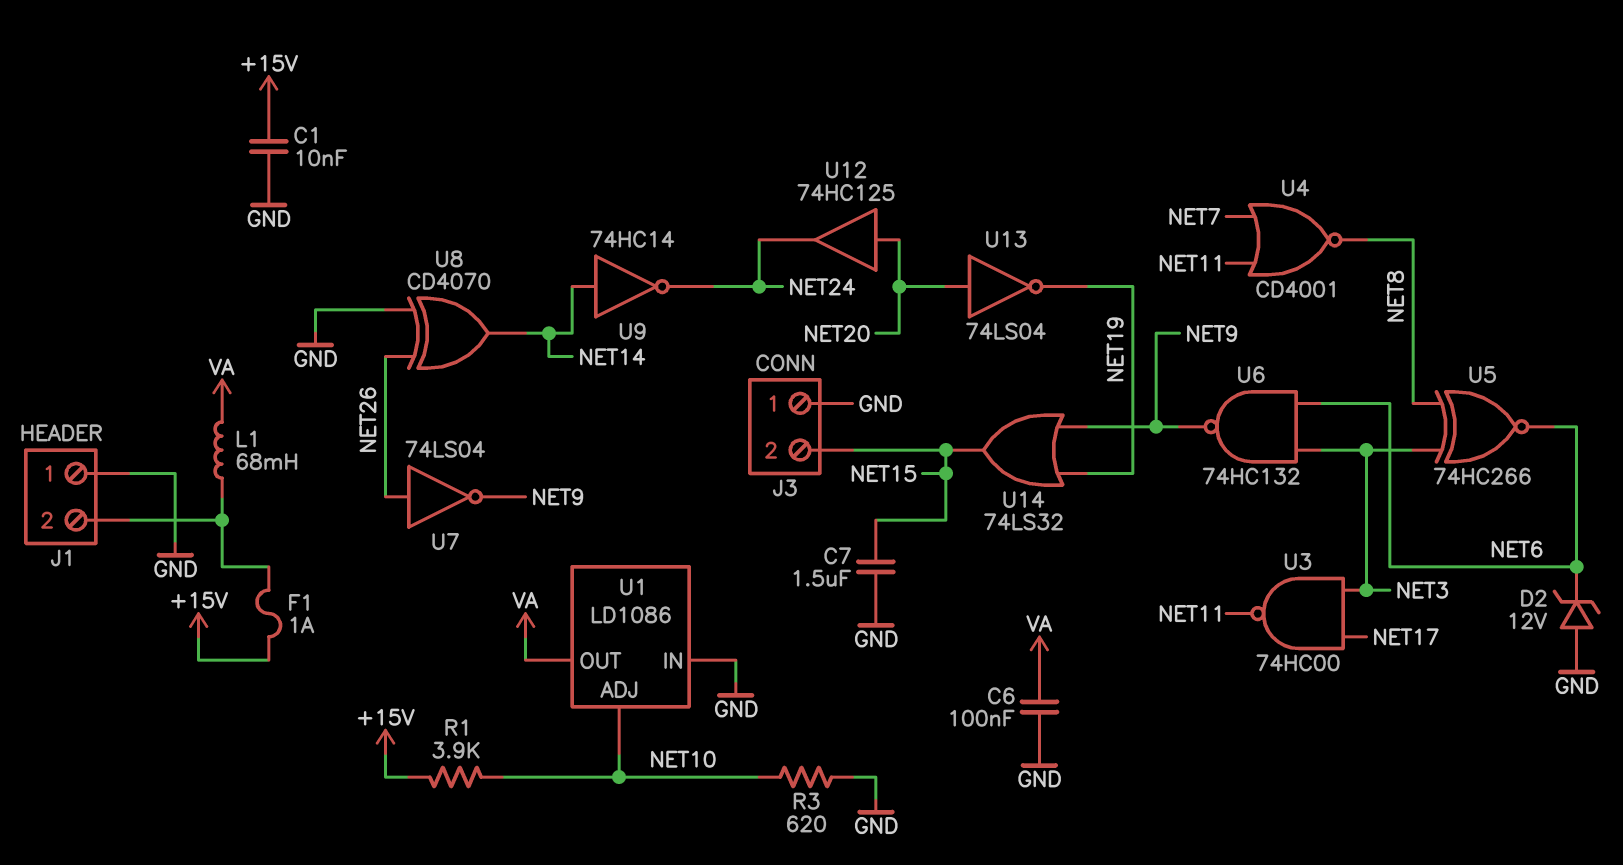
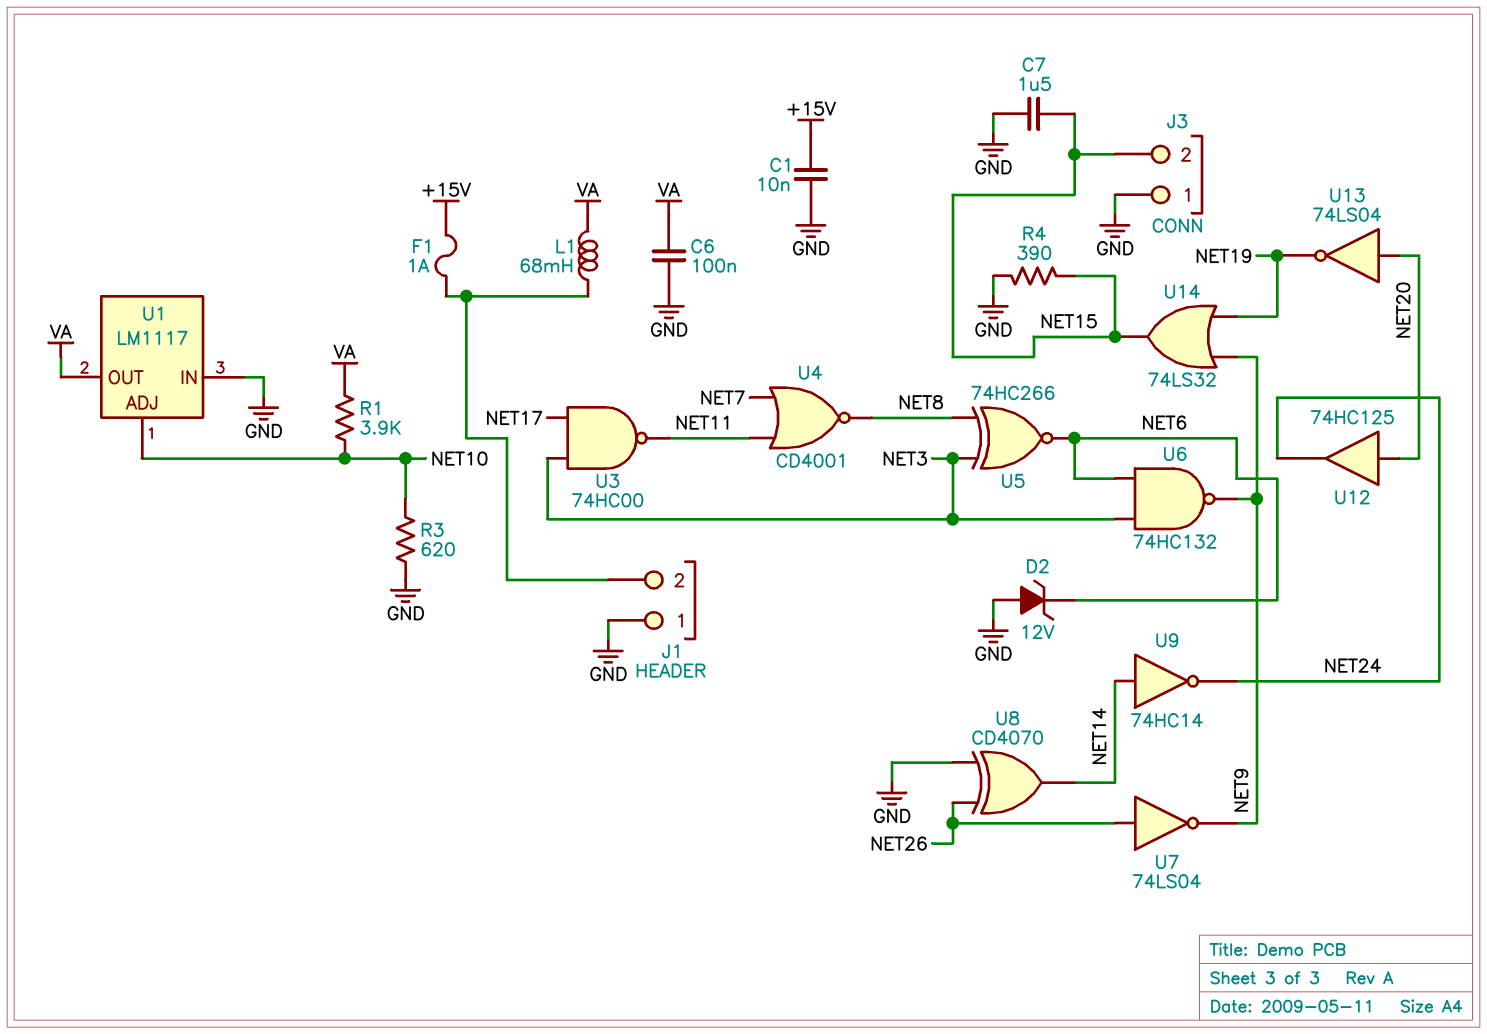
R1: 3.9k (+15V, NET10) -> 3.9k (NET10, VA)
R4: none -> 390 (GND, NET15)
U1: LD1086 -> LM1117

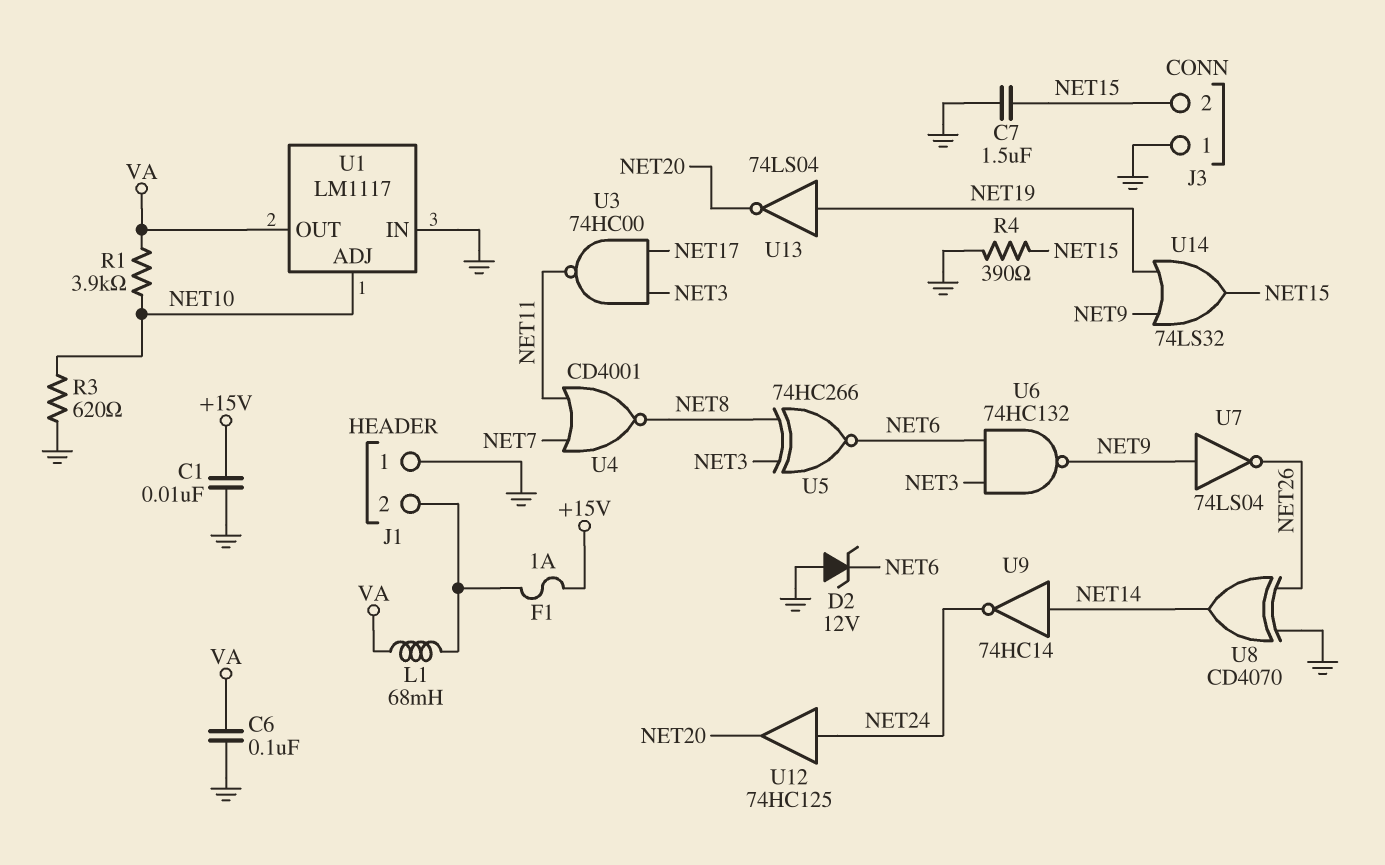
U7: NOT 74LS04 (in NET26, out NET9) -> NOT 74LS04 (in NET9, out NET26)
U12: buffer 74HC125 (in NET20, out NET24) -> buffer 74HC125 (in NET24, out NET20)
U13: NOT 74LS04 (in NET20, out NET19) -> NOT 74LS04 (in NET19, out NET20)

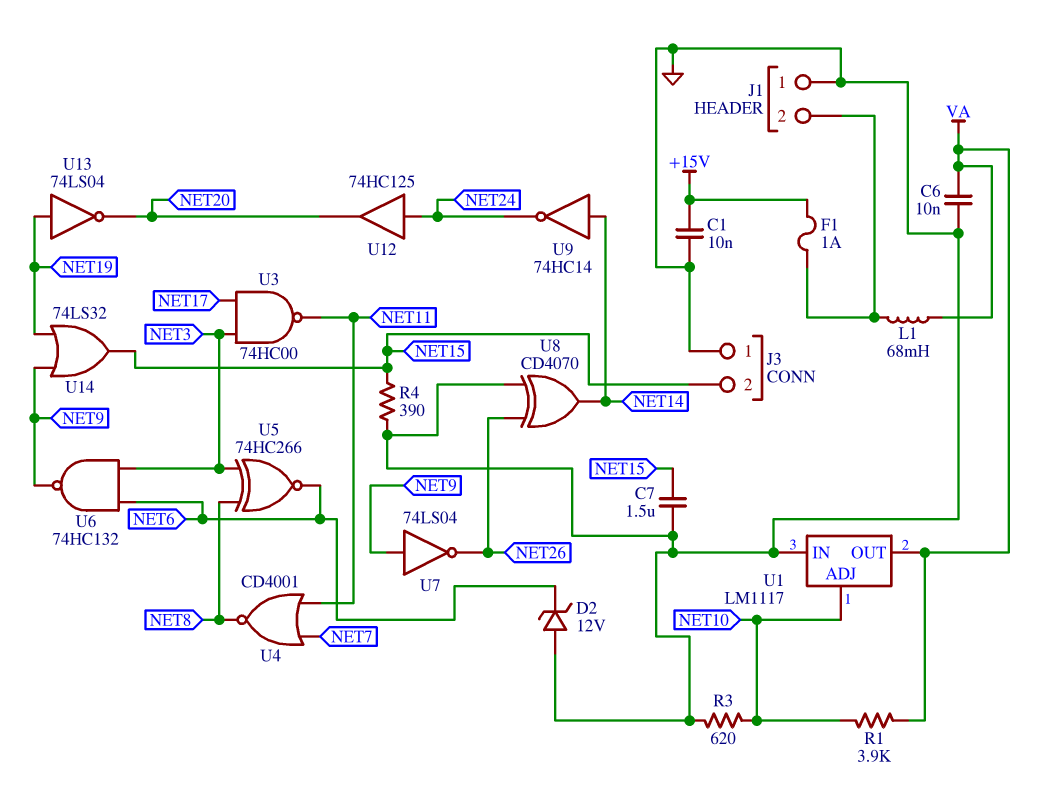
C6: 100nF (GND, VA) -> 10nF (GND, VA)

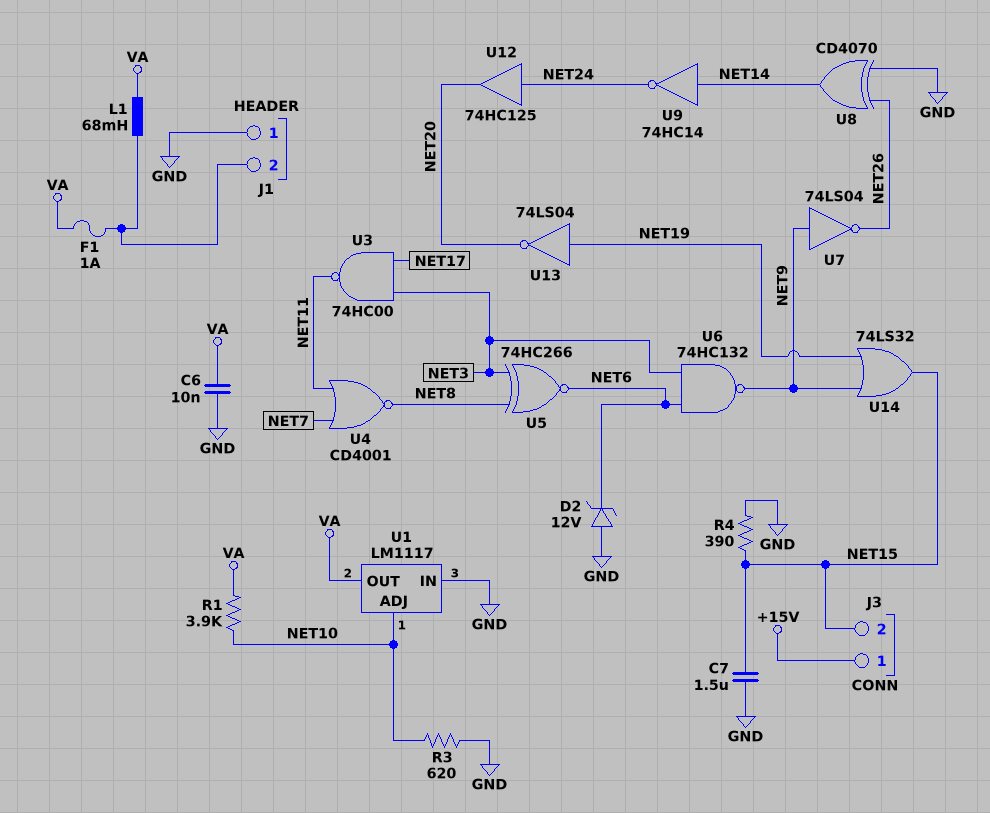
C1: 10nF (+15V, GND) -> none
F1: 1A (+15V, J1/2) -> 1A (J1/2, VA)
J3 pin 1: GND -> +15V

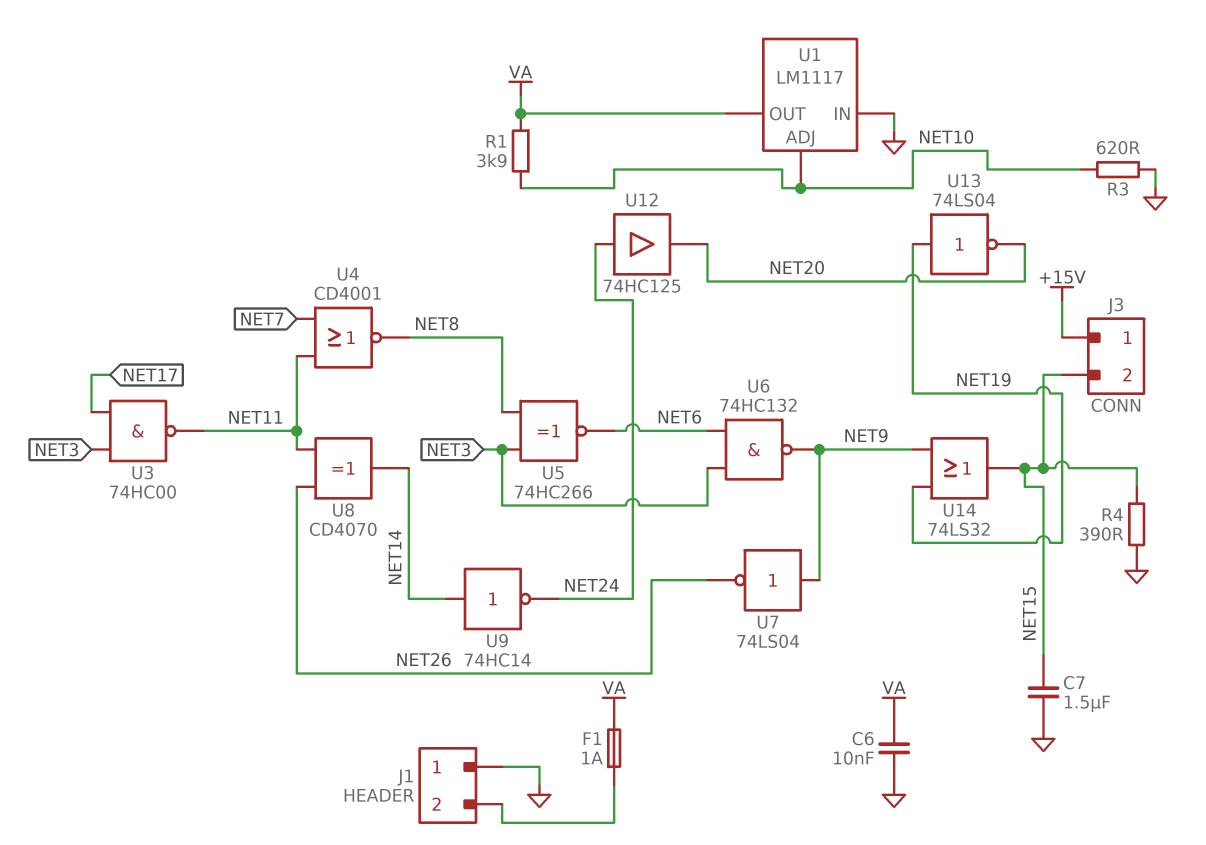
D2: zener 12V (A GND, K NET6) -> none
L1: 68mH (J1/2, VA) -> none
U8: XOR CD4070 (in GND, in NET26, out NET14) -> XOR CD4070 (in NET11, in NET26, out NET14)

